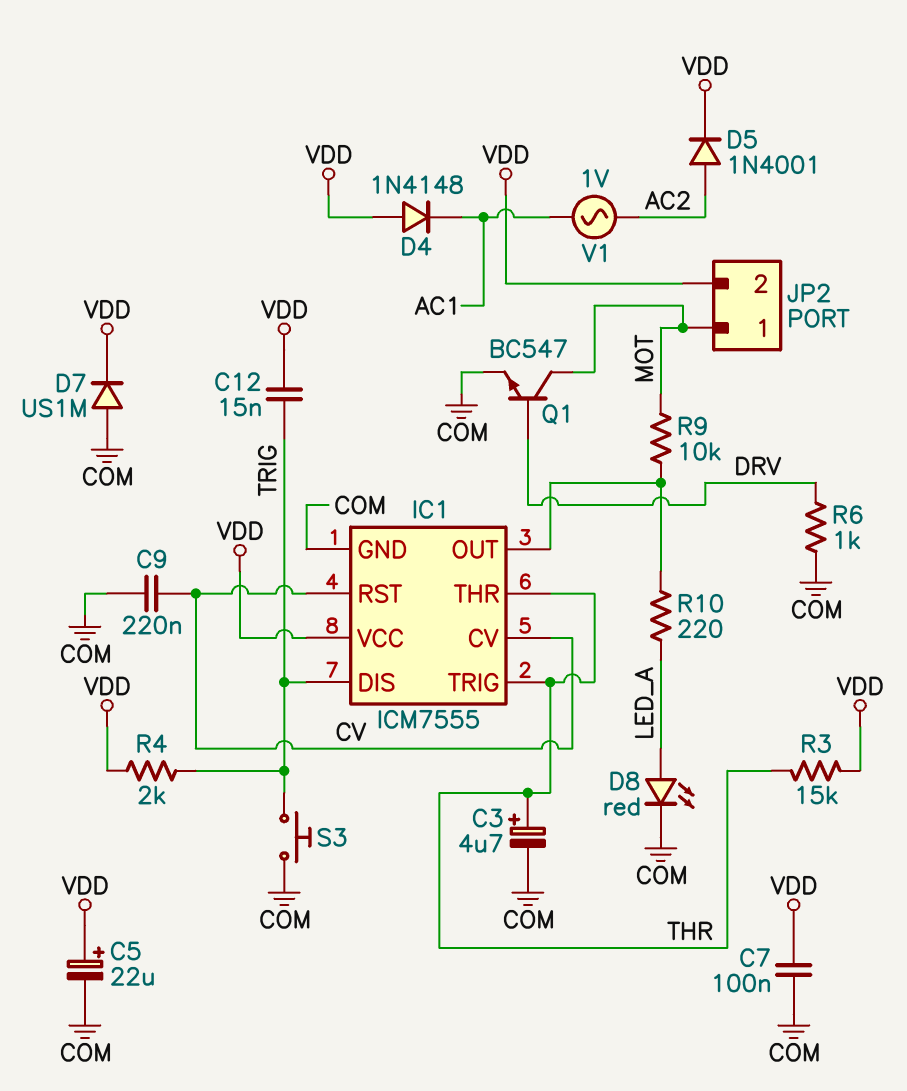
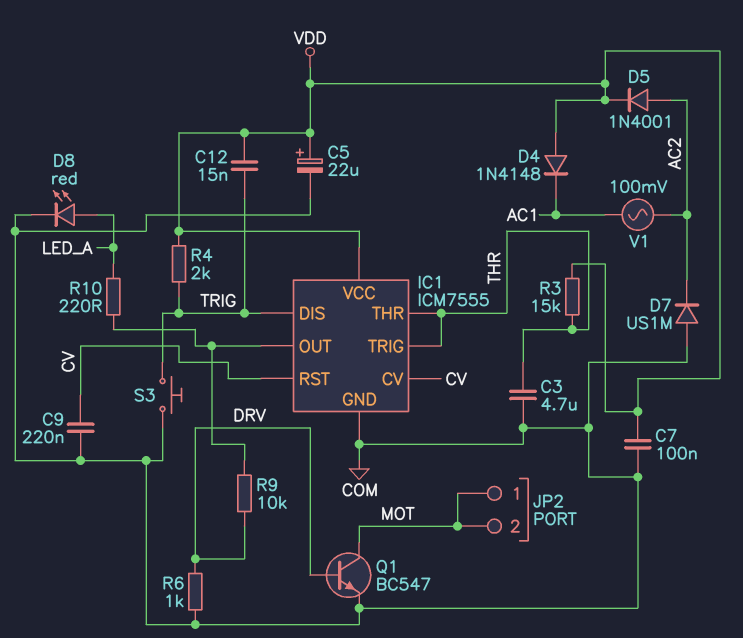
C3: 4.7uF (plus THR, minus COM) -> 4.7uF (COM, THR)
D7: diode US1M (A COM, K VDD) -> diode US1M (A COM, K AC2)
JP2 pin 2: VDD -> MOT
R9: 10k (IC1/OUT, MOT) -> 10k (DRV, IC1/OUT)
V1: AC 1V (AC1, AC2) -> AC 100mV (AC1, AC2)

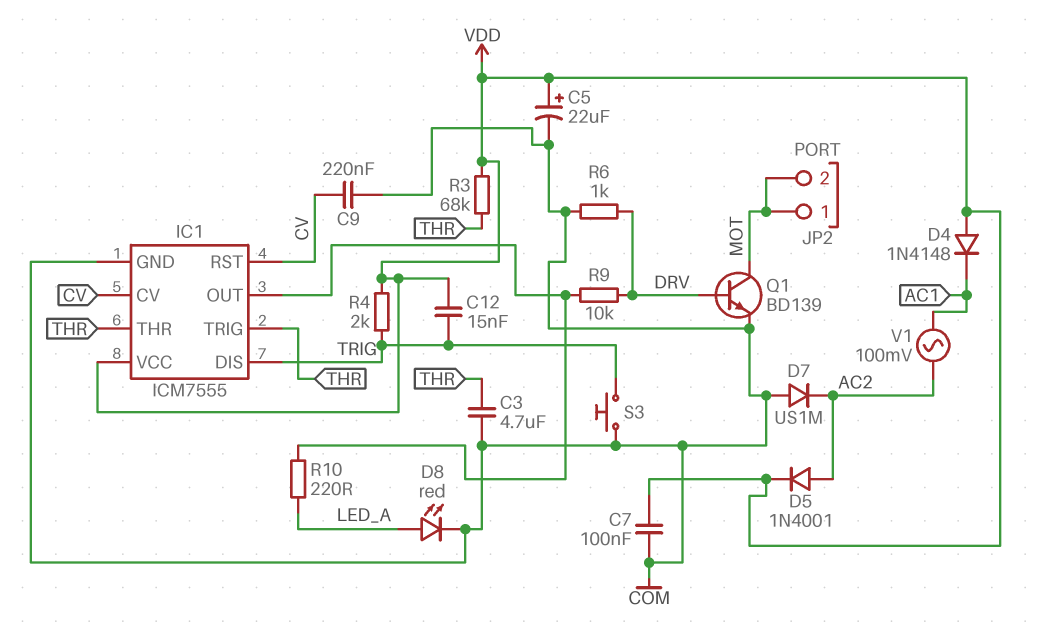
Q1: NPN BC547 (B DRV, C MOT, E COM) -> NPN BD139 (B DRV, C MOT, E COM)
R3: 15k (THR, VDD) -> 68k (THR, VDD)

